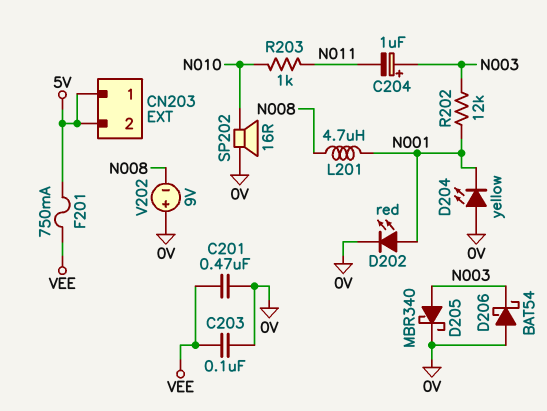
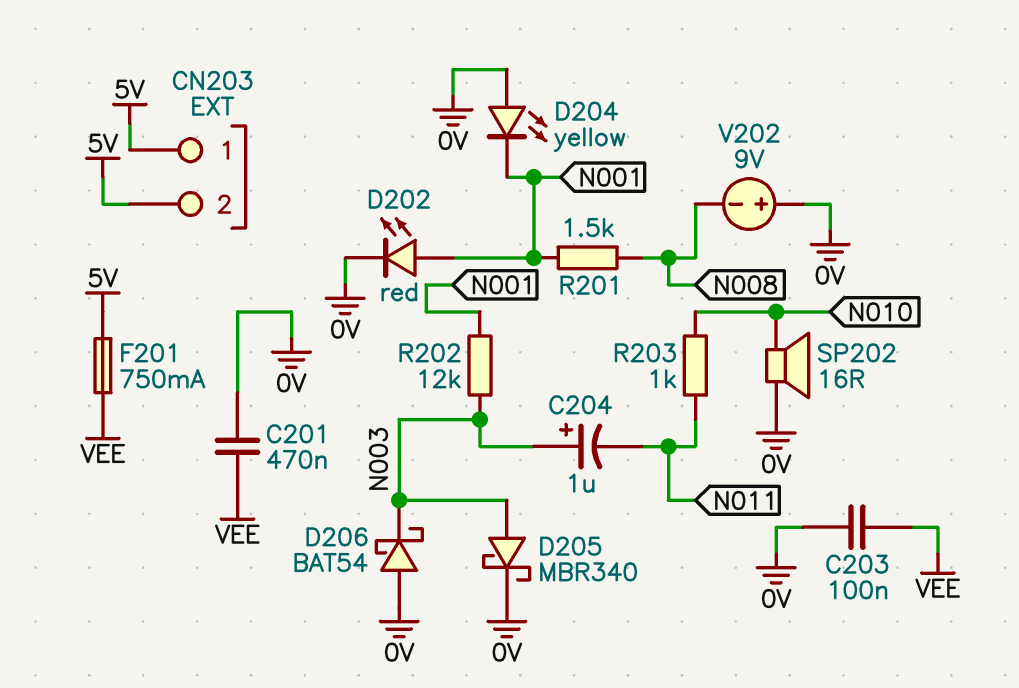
L201: 4.7uH (N001, N008) -> none
R201: none -> 1.5k (N001, N008)

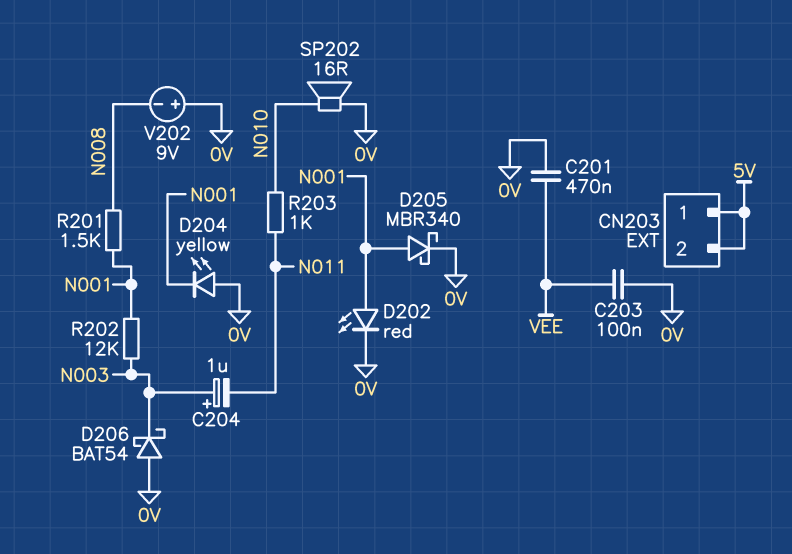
D205: schottky MBR340 (A N003, K 0V) -> schottky MBR340 (A N001, K 0V)
F201: 750mA (5V, VEE) -> none

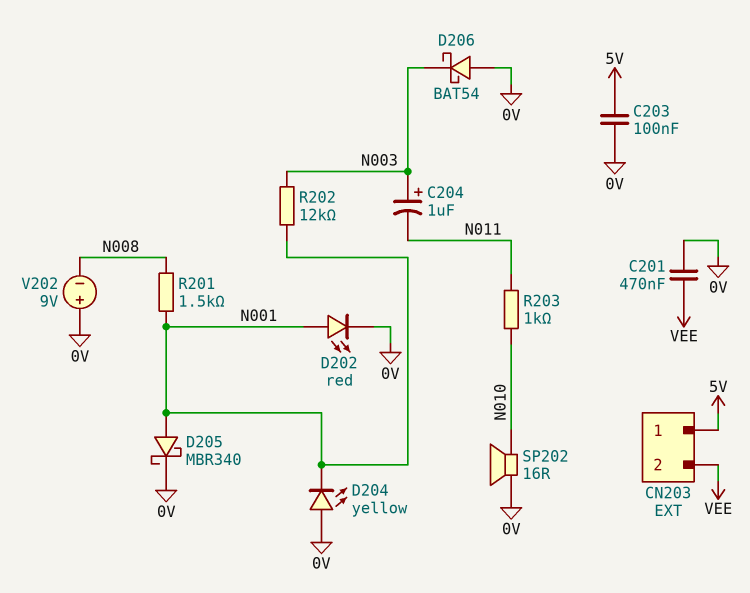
C203: 100nF (0V, VEE) -> 100nF (0V, 5V)
CN203 pin 2: 5V -> VEE

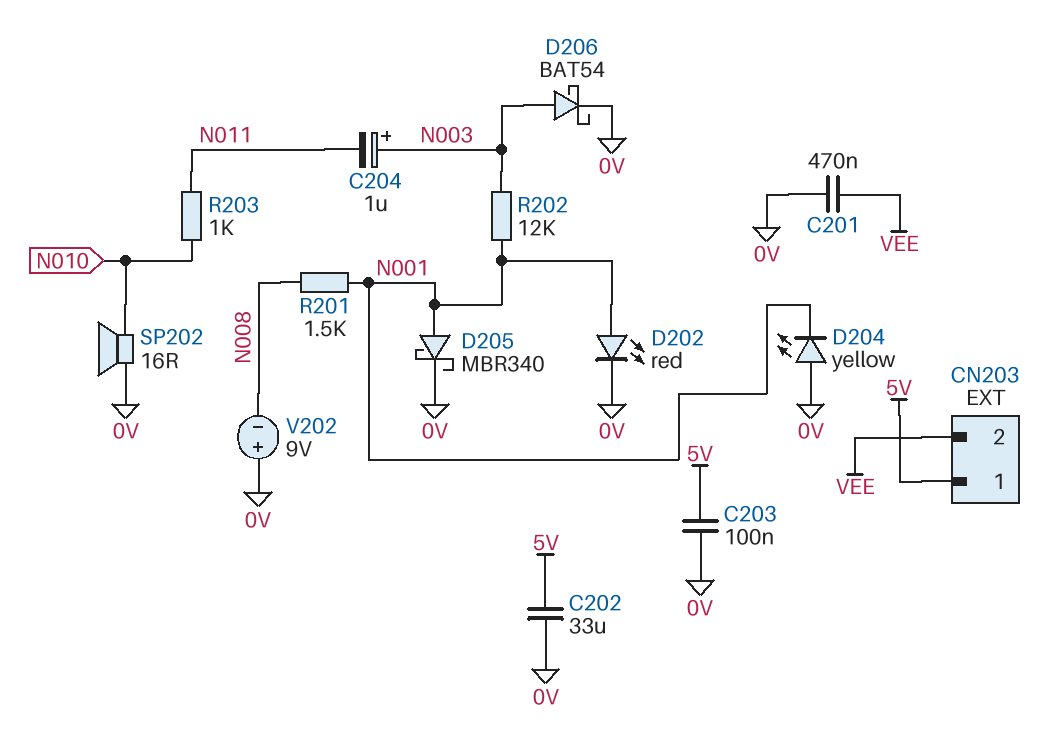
C202: none -> 33uF (0V, 5V)
D206: schottky BAT54 (A 0V, K N003) -> schottky BAT54 (A N003, K 0V)

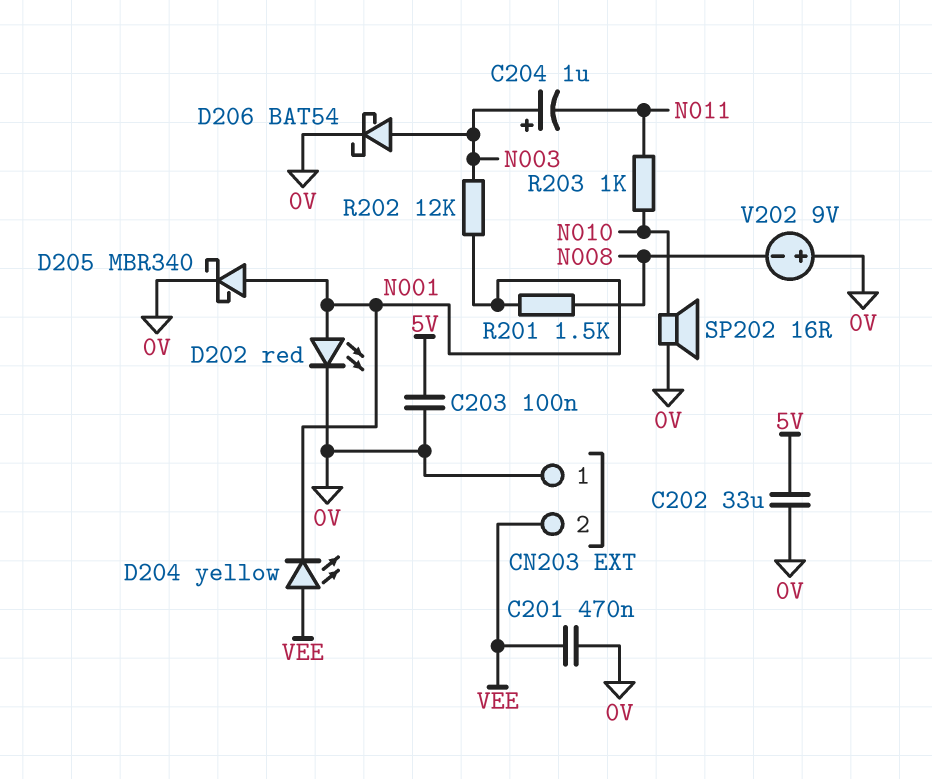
CN203 pin 1: 5V -> 0V
D204: LED yellow (A 0V, K N001) -> LED yellow (A VEE, K N001)

